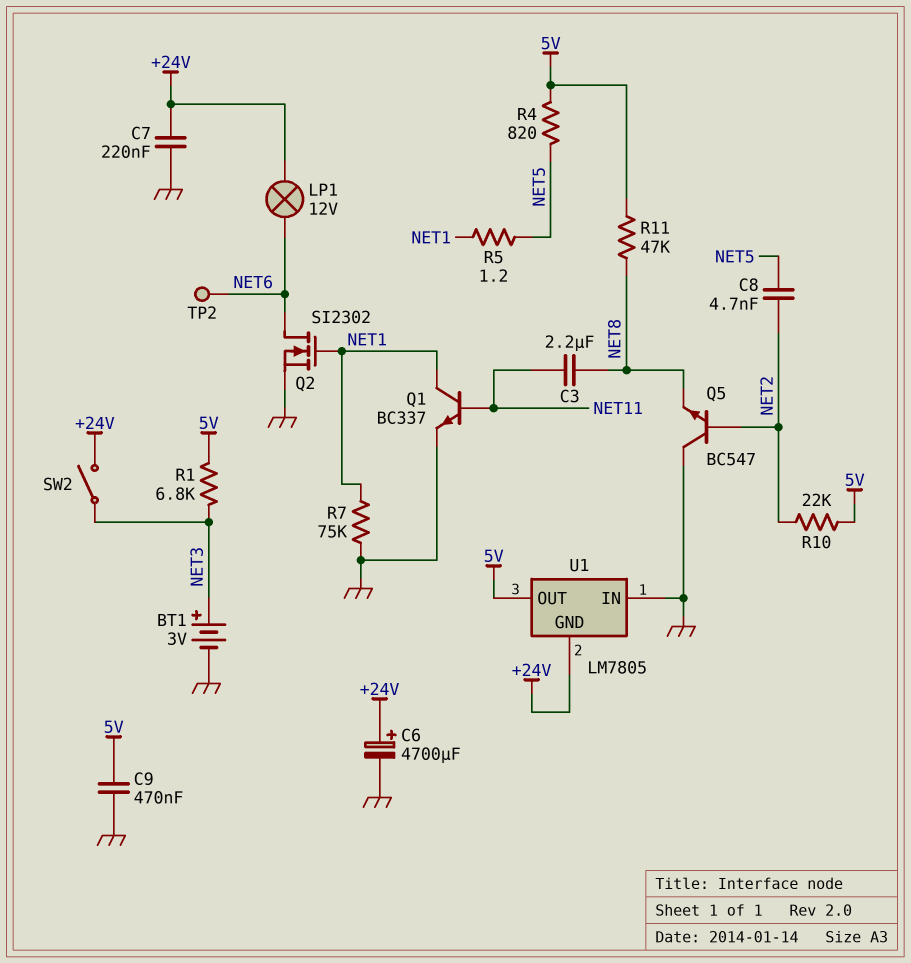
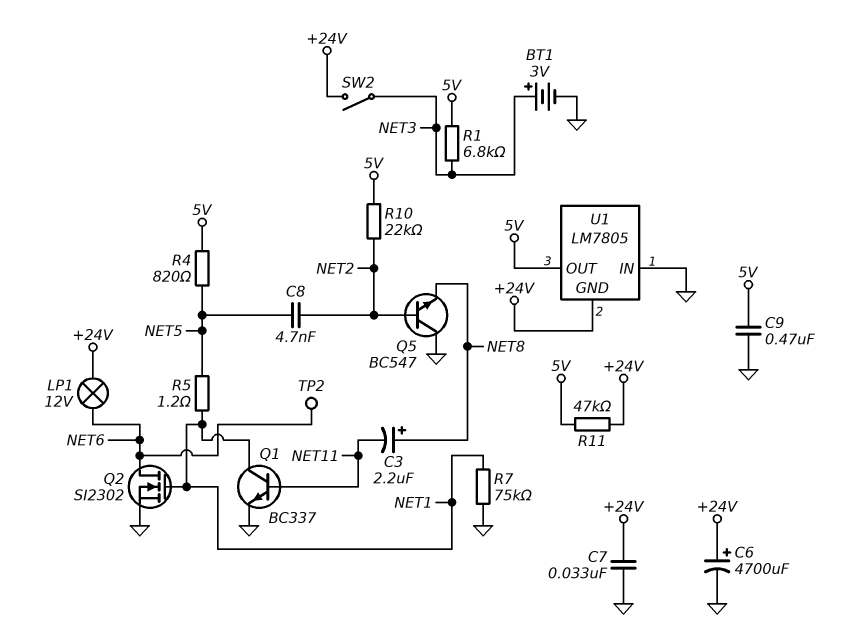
C3: 2.2uF (NET8, NET11) -> 2.2uF (plus NET8, minus NET11)
C7: 220nF (+24V, GND) -> 33nF (+24V, GND)
R11: 47k (5V, NET8) -> 47k (+24V, 5V)

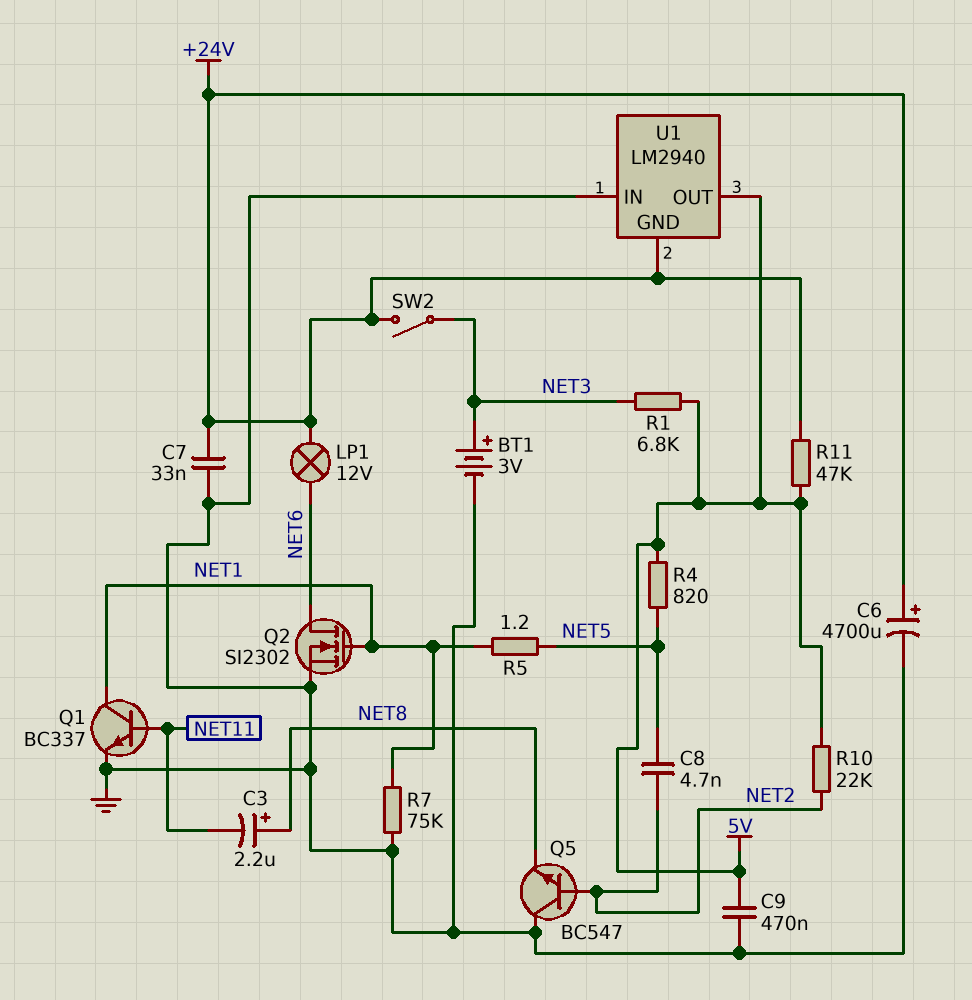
TP2: test point (NET6) -> none
U1: LM7805 -> LM2940

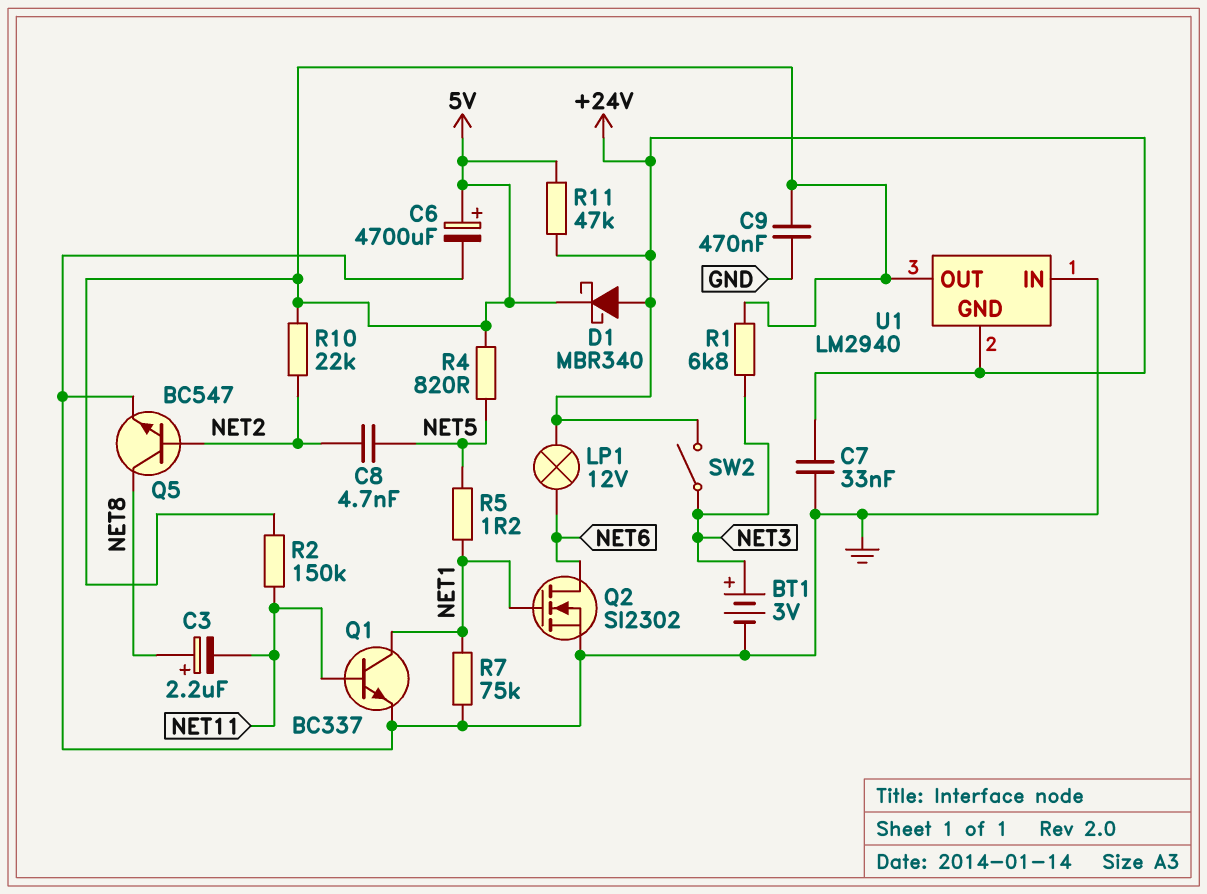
C6: 4700uF (plus +24V, minus GND) -> 4700uF (plus 5V, minus GND)
D1: none -> schottky MBR340 (A +24V, K 5V)
Q5: NPN BC547 (B NET2, C GND, E NET8) -> NPN BC547 (B NET2, C NET8, E GND)
R2: none -> 150k (5V, NET11)

